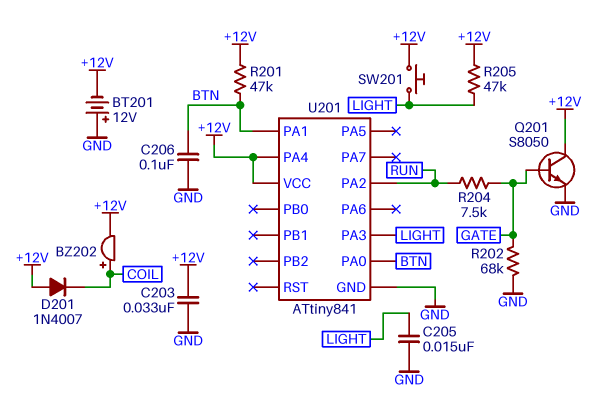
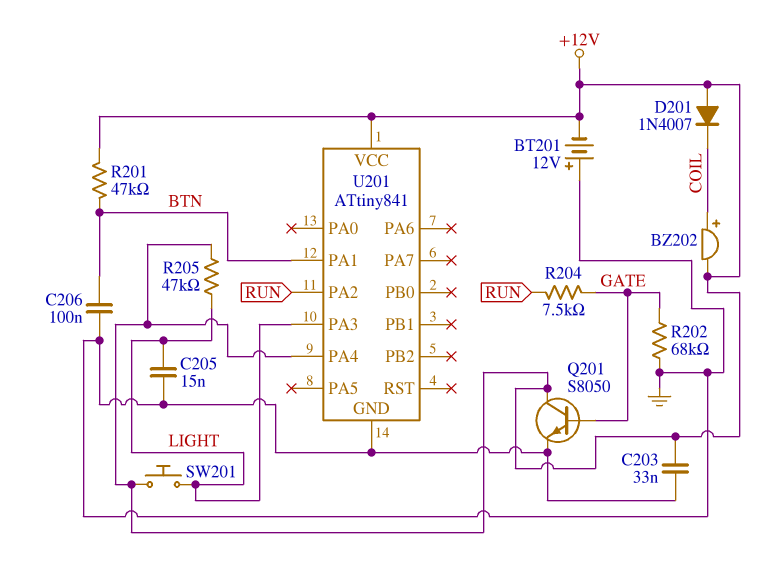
U201 pin PA0: BTN -> none

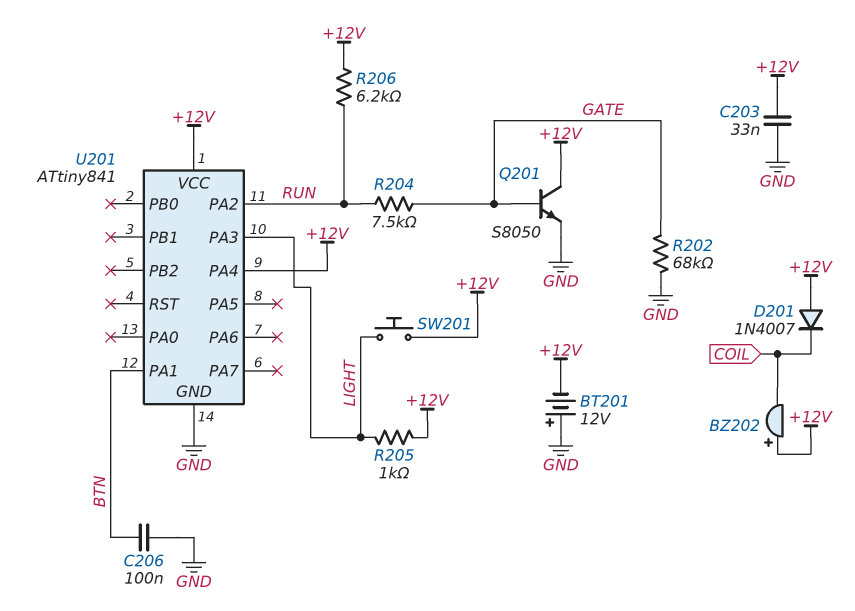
BZ202: buzzer (plus COIL, minus +12V) -> buzzer (plus +12V, minus COIL)
C205: 15nF (GND, LIGHT) -> none
R201: 47k (+12V, BTN) -> none
R205: 47k (+12V, LIGHT) -> 1k (+12V, LIGHT)
R206: none -> 6.2k (+12V, RUN)

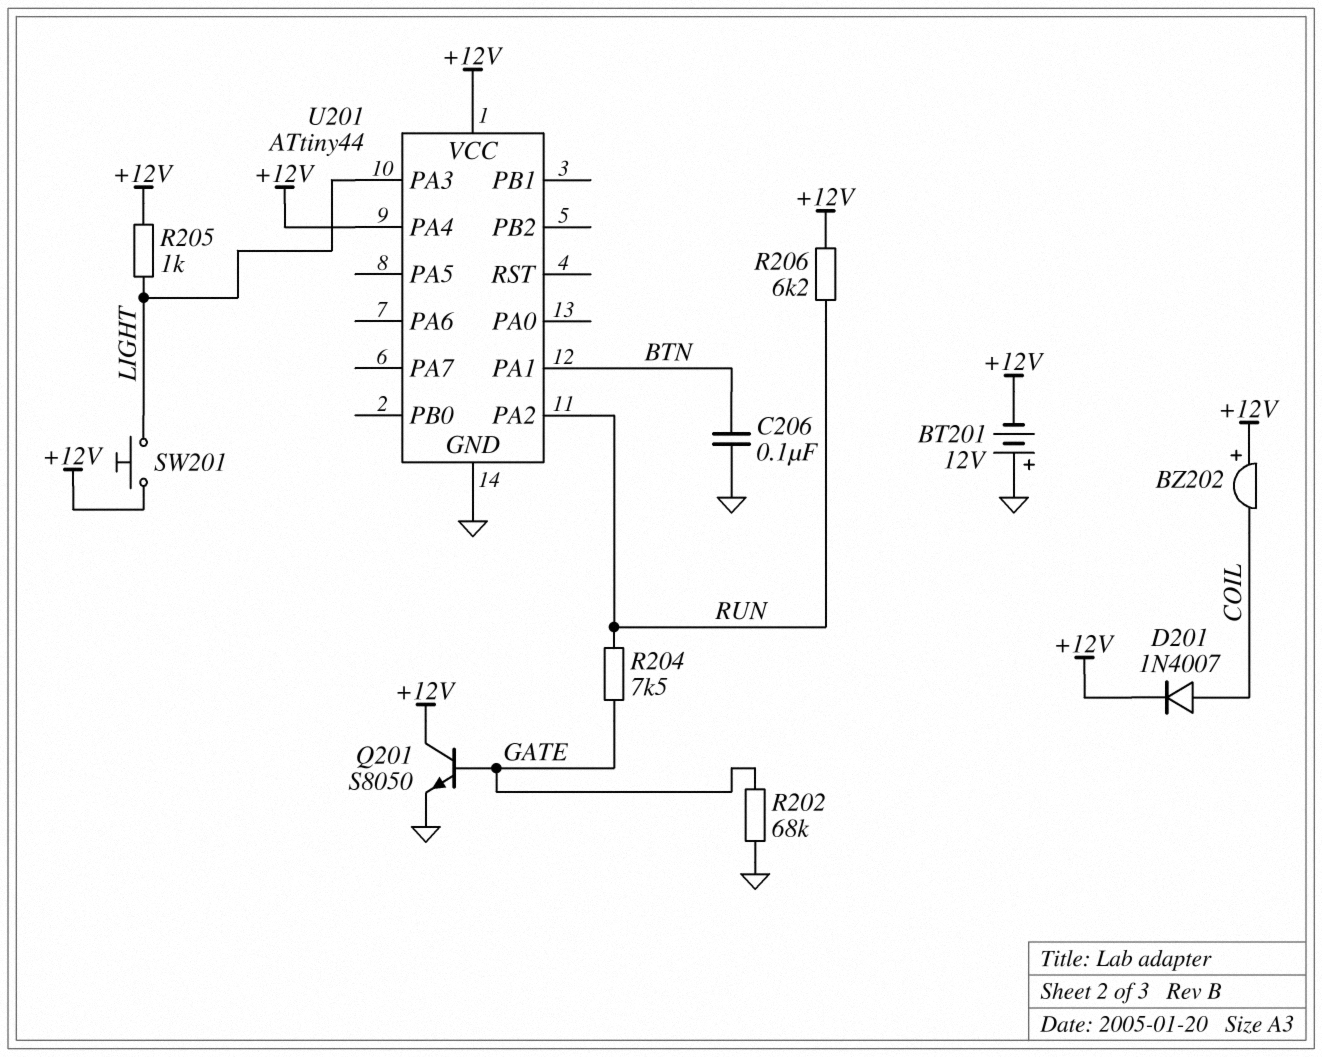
C203: 33nF (+12V, GND) -> none
D201: diode 1N4007 (A +12V, K COIL) -> diode 1N4007 (A COIL, K +12V)
U201: ATtiny841 -> ATtiny44

